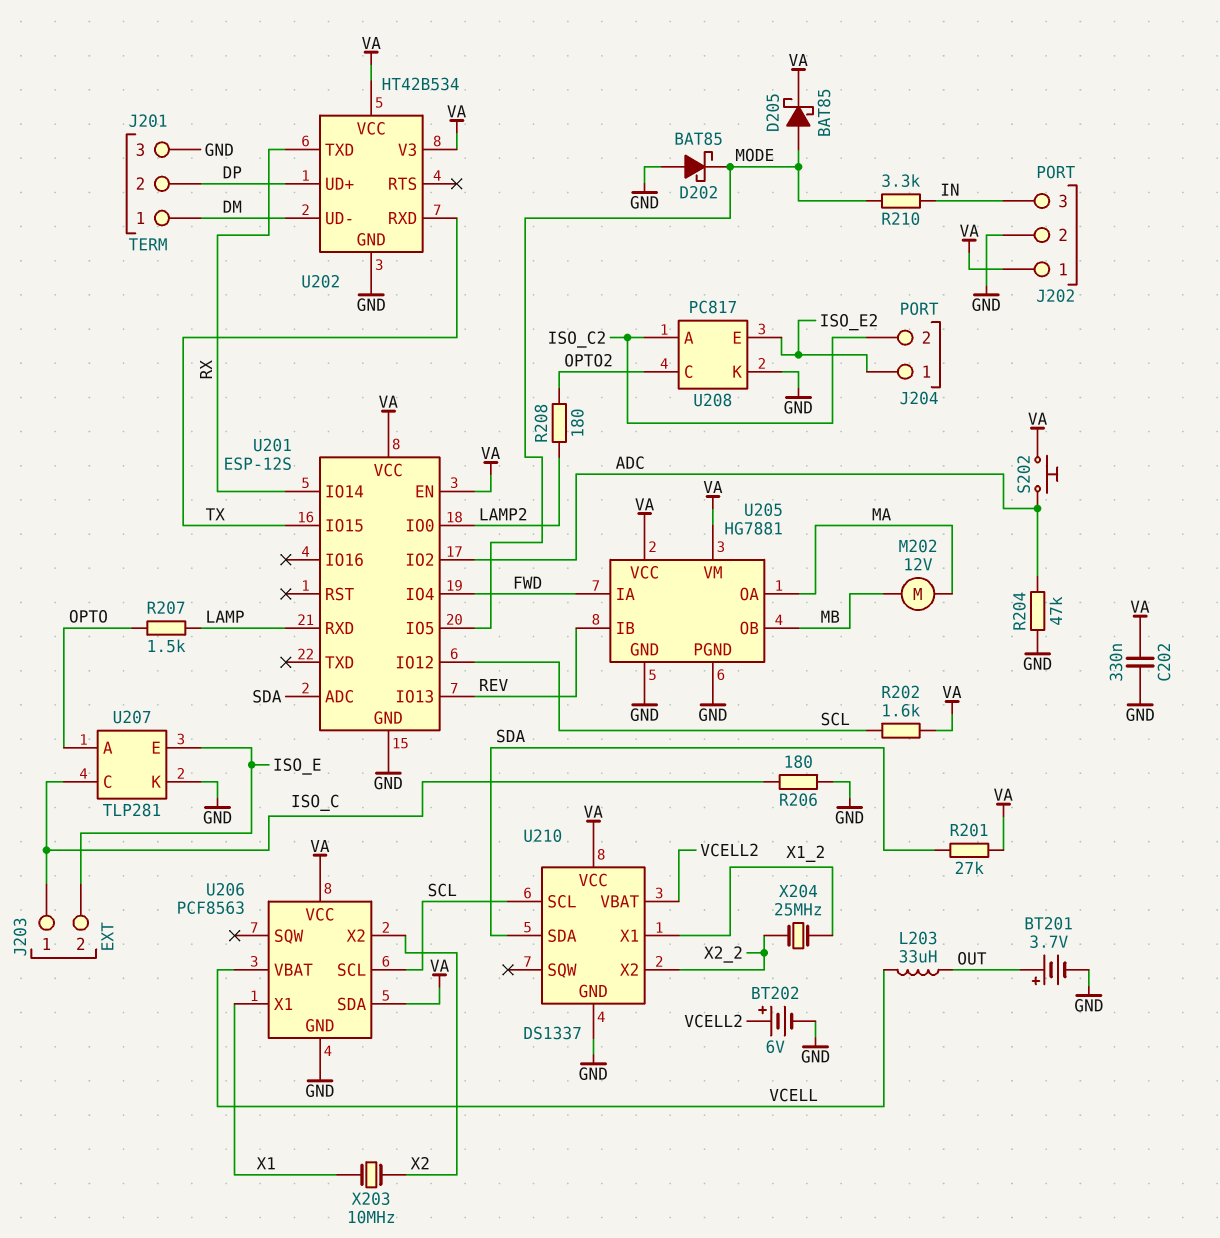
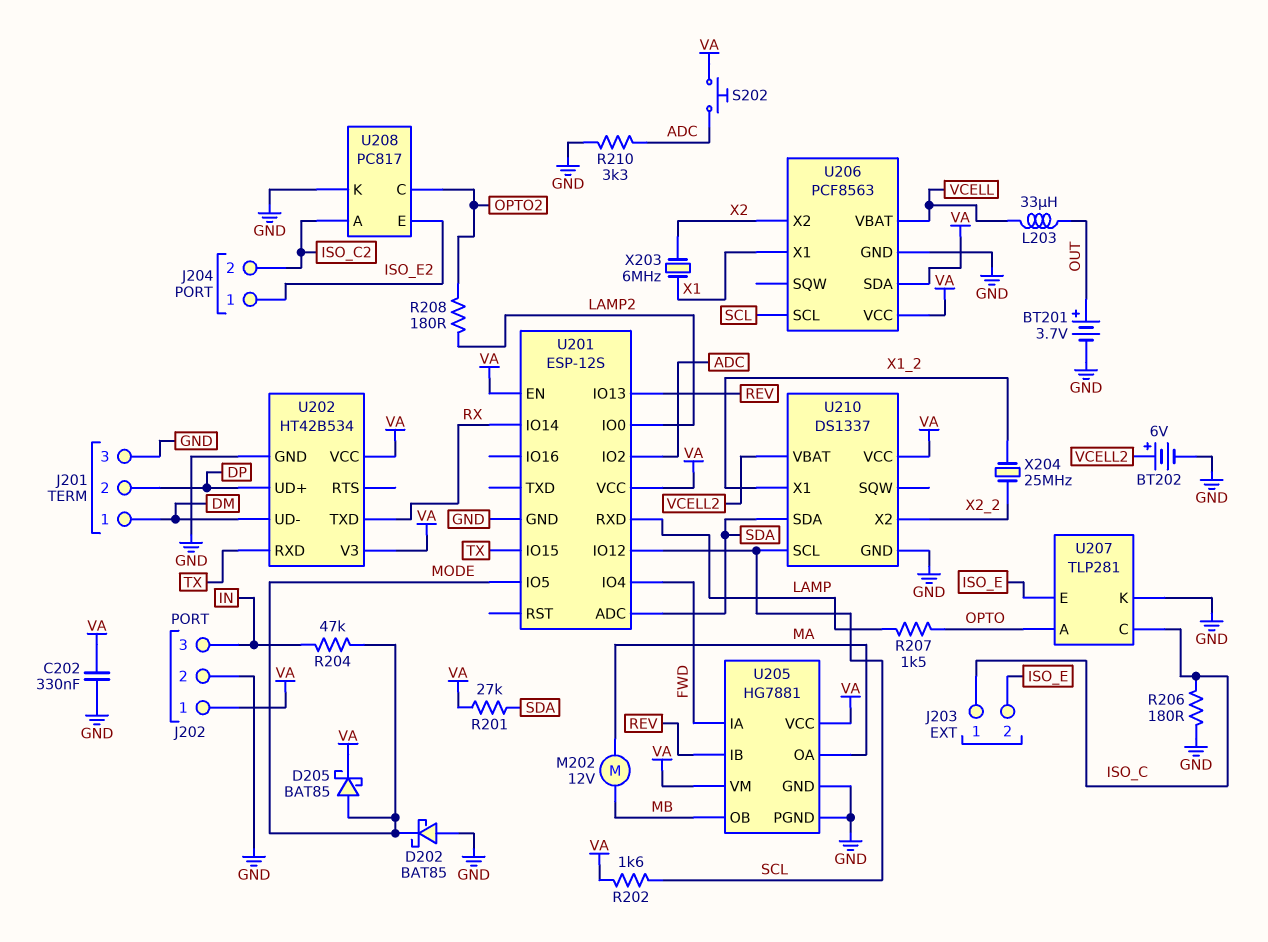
R204: 47k (ADC, GND) -> 47k (IN, MODE)
R210: 3.3k (IN, MODE) -> 3.3k (ADC, GND)
X203: 10MHz (X1, X2) -> 6MHz (X1, X2)

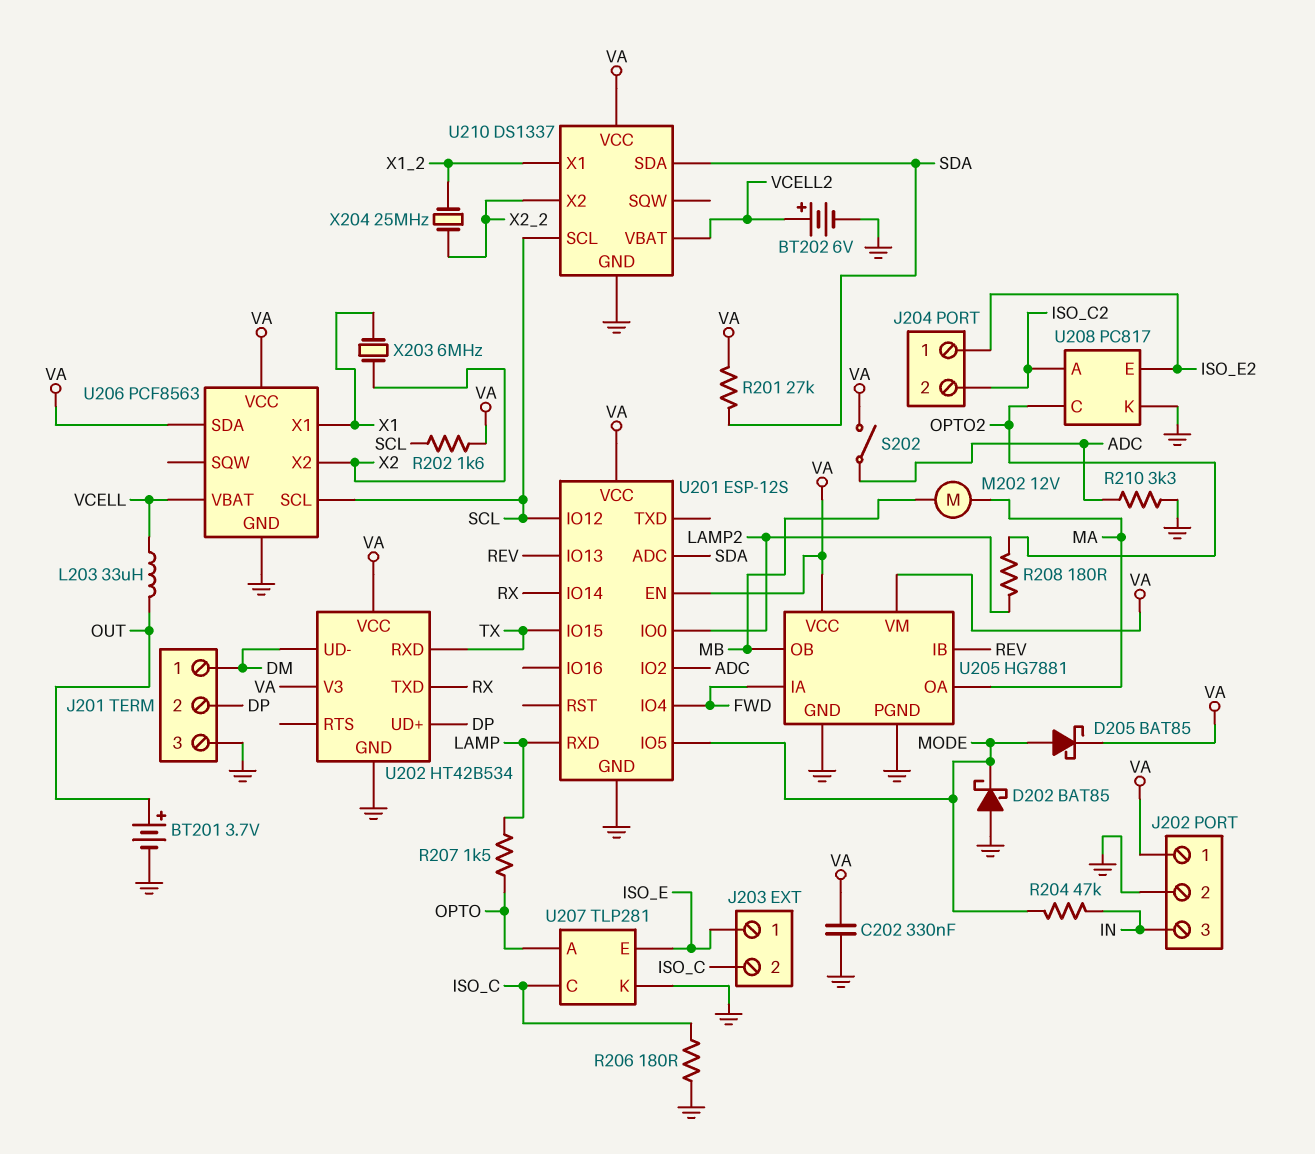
J203 pin 1: ISO_C -> ISO_E
J203 pin 2: ISO_E -> ISO_C
S202: button (ADC, VA) -> switch (ADC, VA)

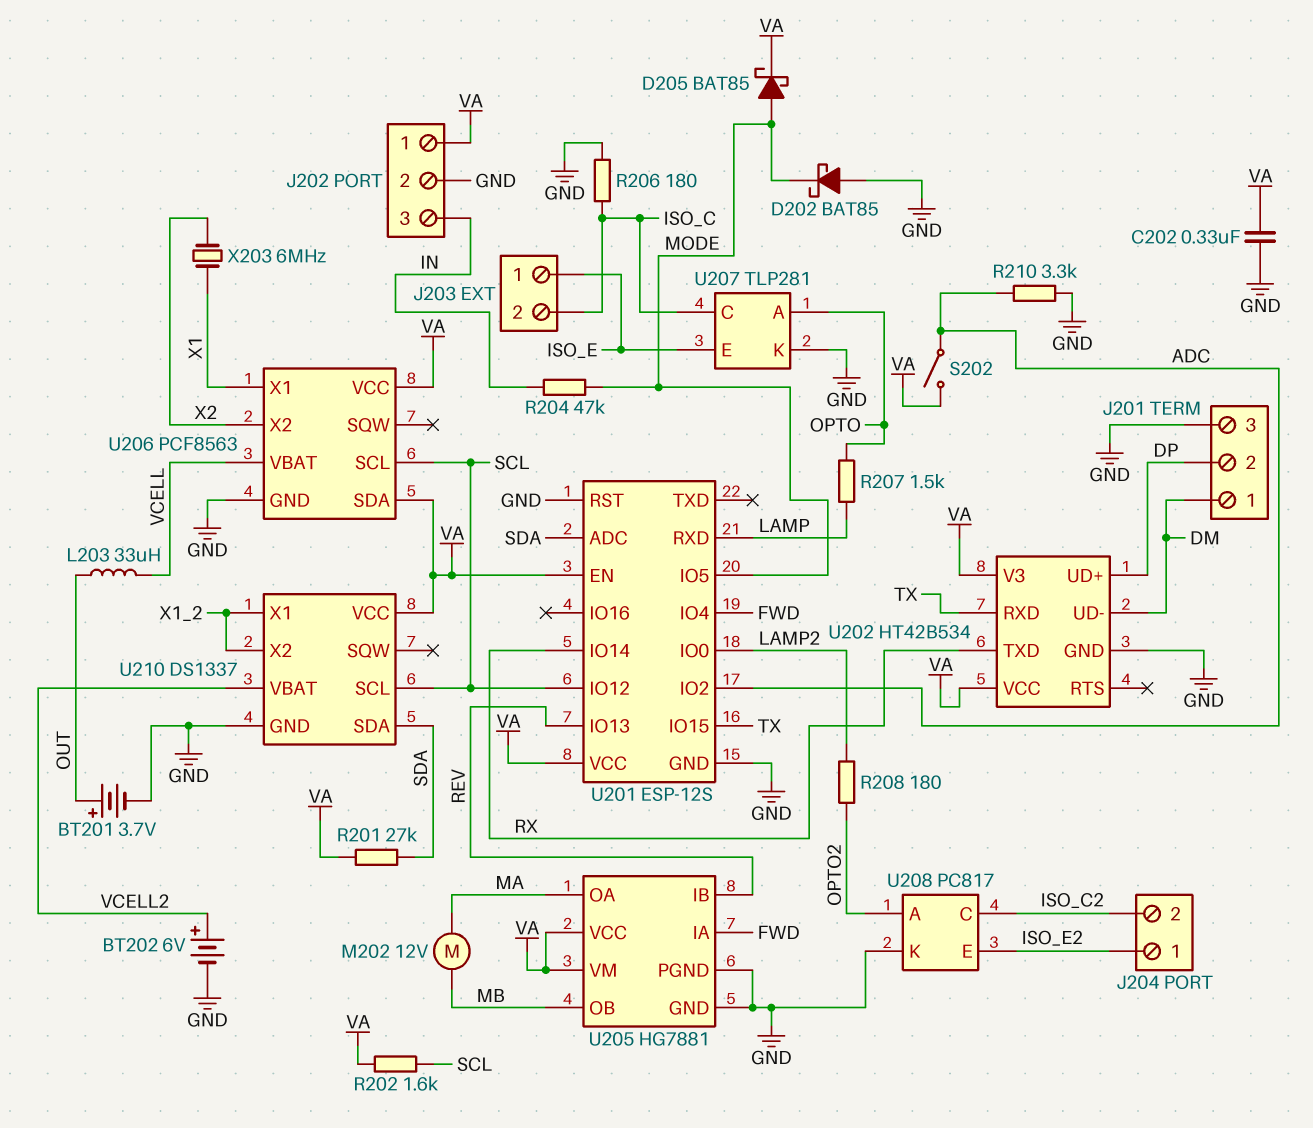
U201 pin RST: none -> GND
U208 pin A: ISO_C2 -> OPTO2
U208 pin C: OPTO2 -> ISO_C2
U210 pin X2: X2_2 -> X1_2
X204: 25MHz (X1_2, X2_2) -> none

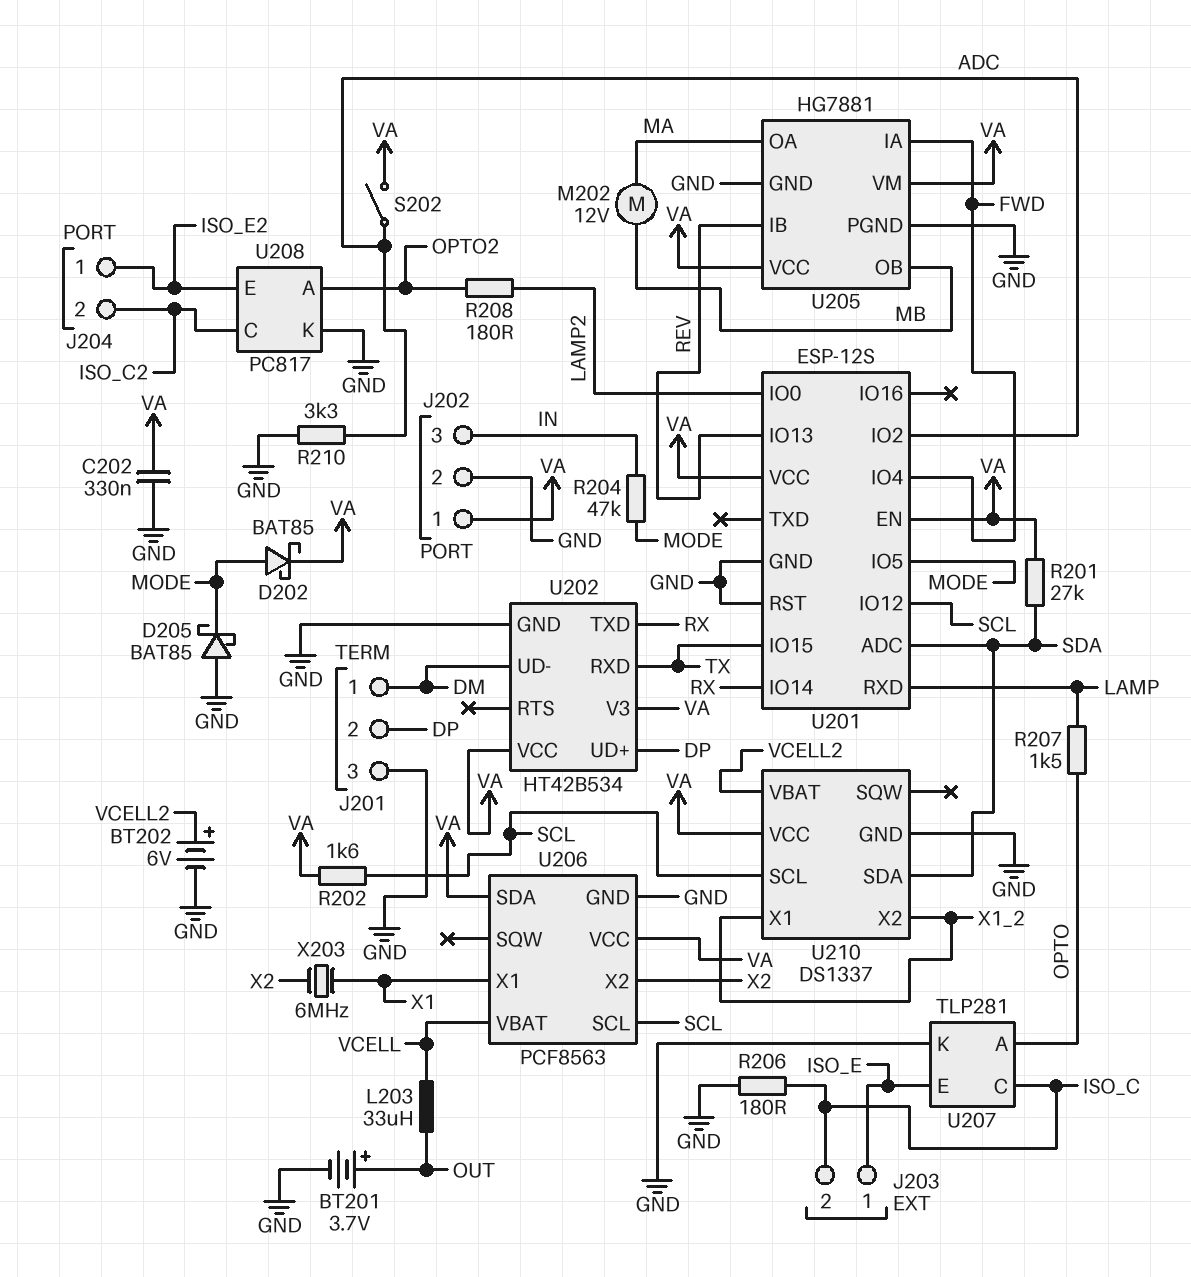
D202: schottky BAT85 (A GND, K MODE) -> schottky BAT85 (A MODE, K VA)
D205: schottky BAT85 (A MODE, K VA) -> schottky BAT85 (A GND, K MODE)

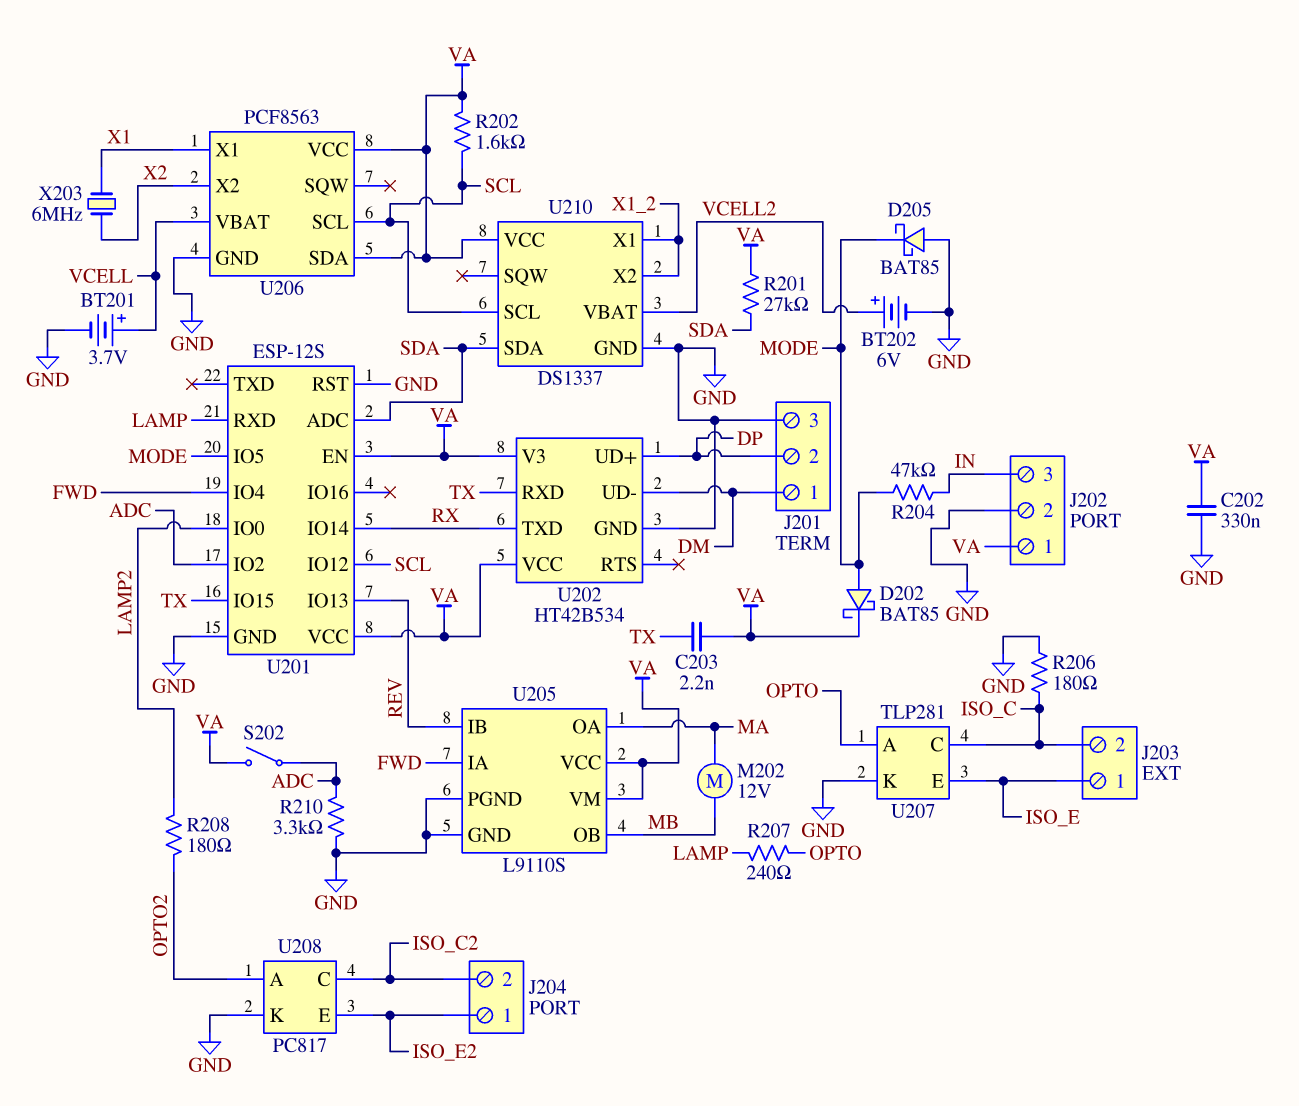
BT201: 3.7V (plus OUT, minus GND) -> 3.7V (plus VCELL, minus GND)
C203: none -> 2.2nF (TX, VA)
L203: 33uH (OUT, VCELL) -> none
R207: 1.5k (LAMP, OPTO) -> 240 (LAMP, OPTO)
U205: HG7881 -> L9110S

